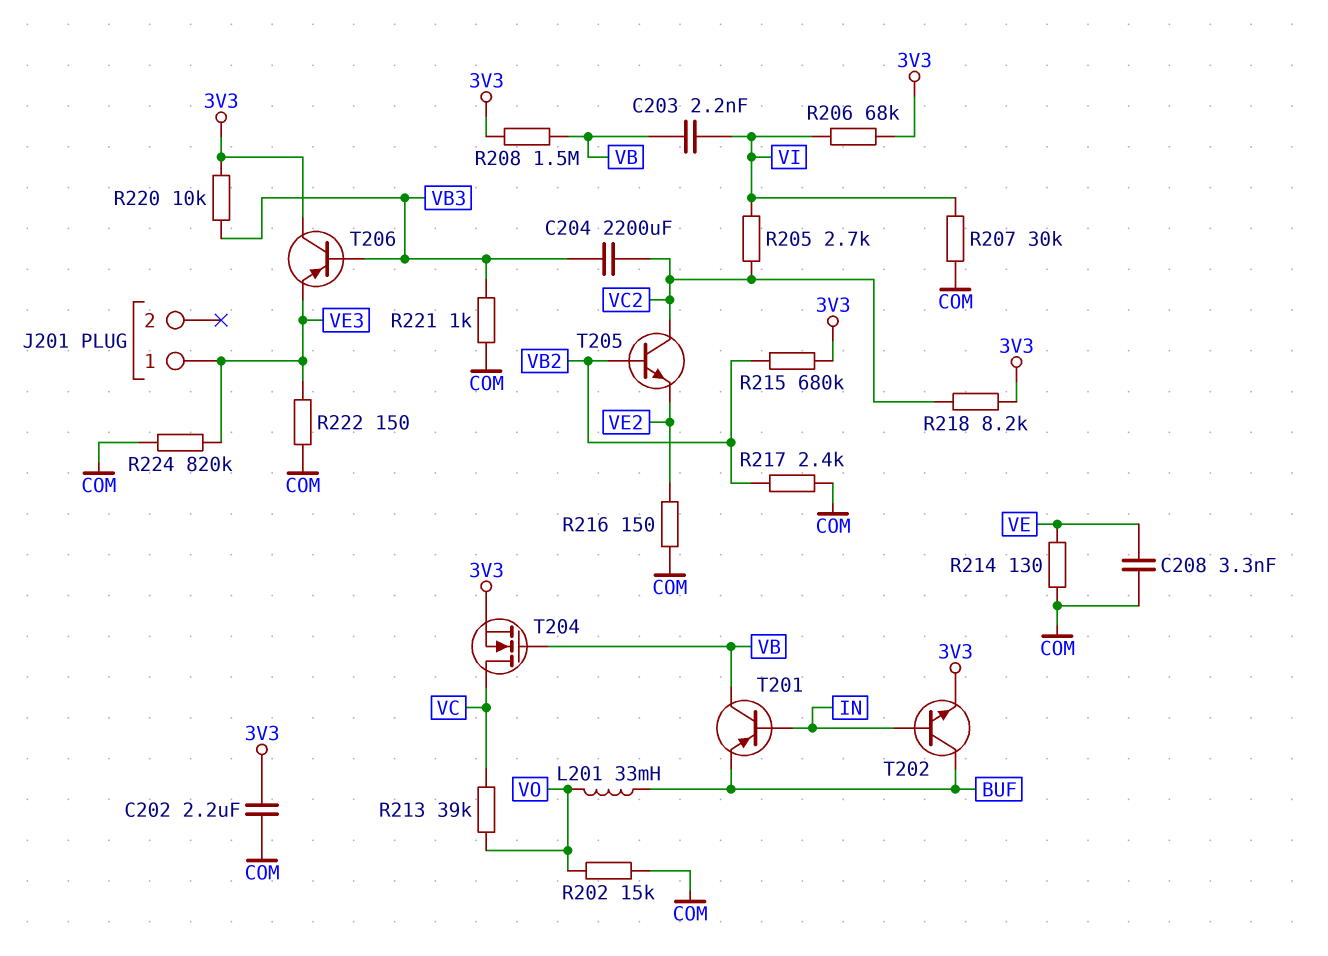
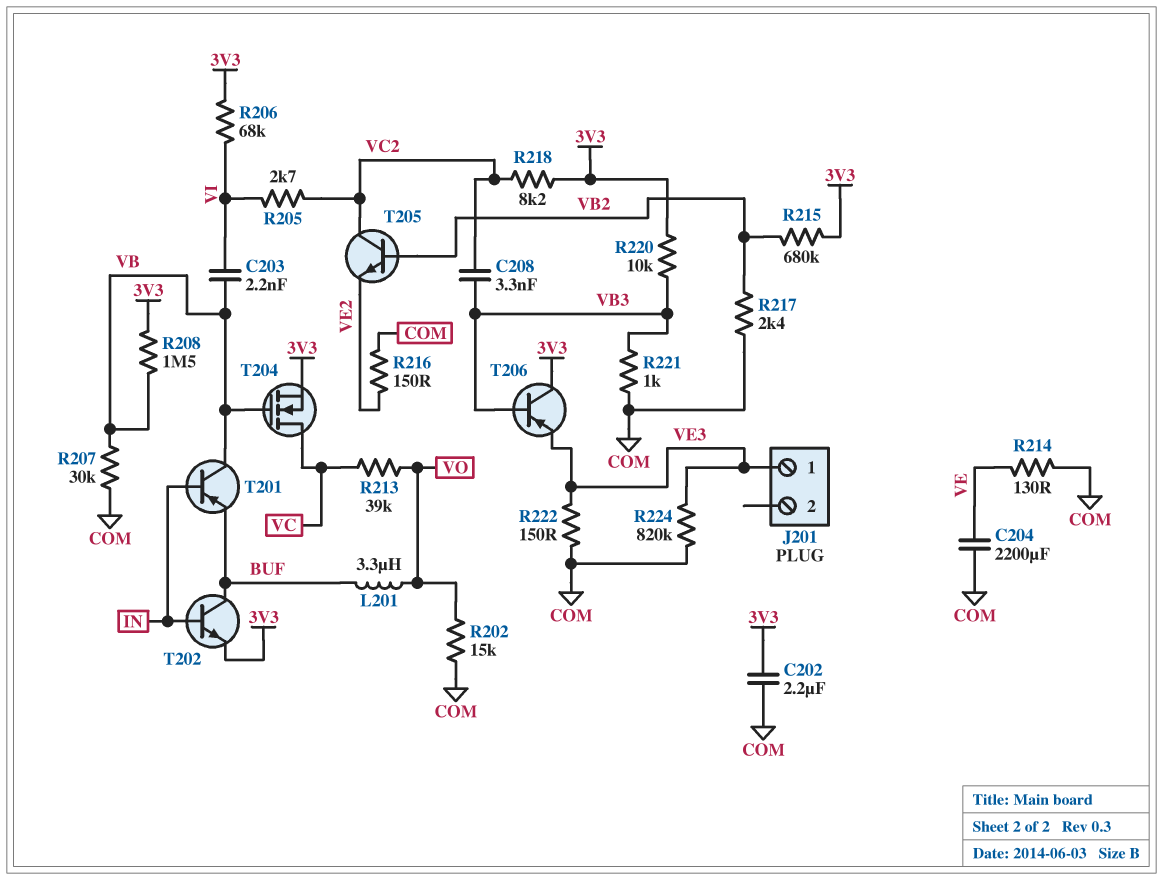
C204: 2200uF (VB3, VC2) -> 2200uF (COM, VE)
C208: 3.3nF (COM, VE) -> 3.3nF (VB3, VC2)
L201: 33mH (BUF, VO) -> 3.3uH (BUF, VO)
R207: 30k (COM, VI) -> 30k (COM, VB)

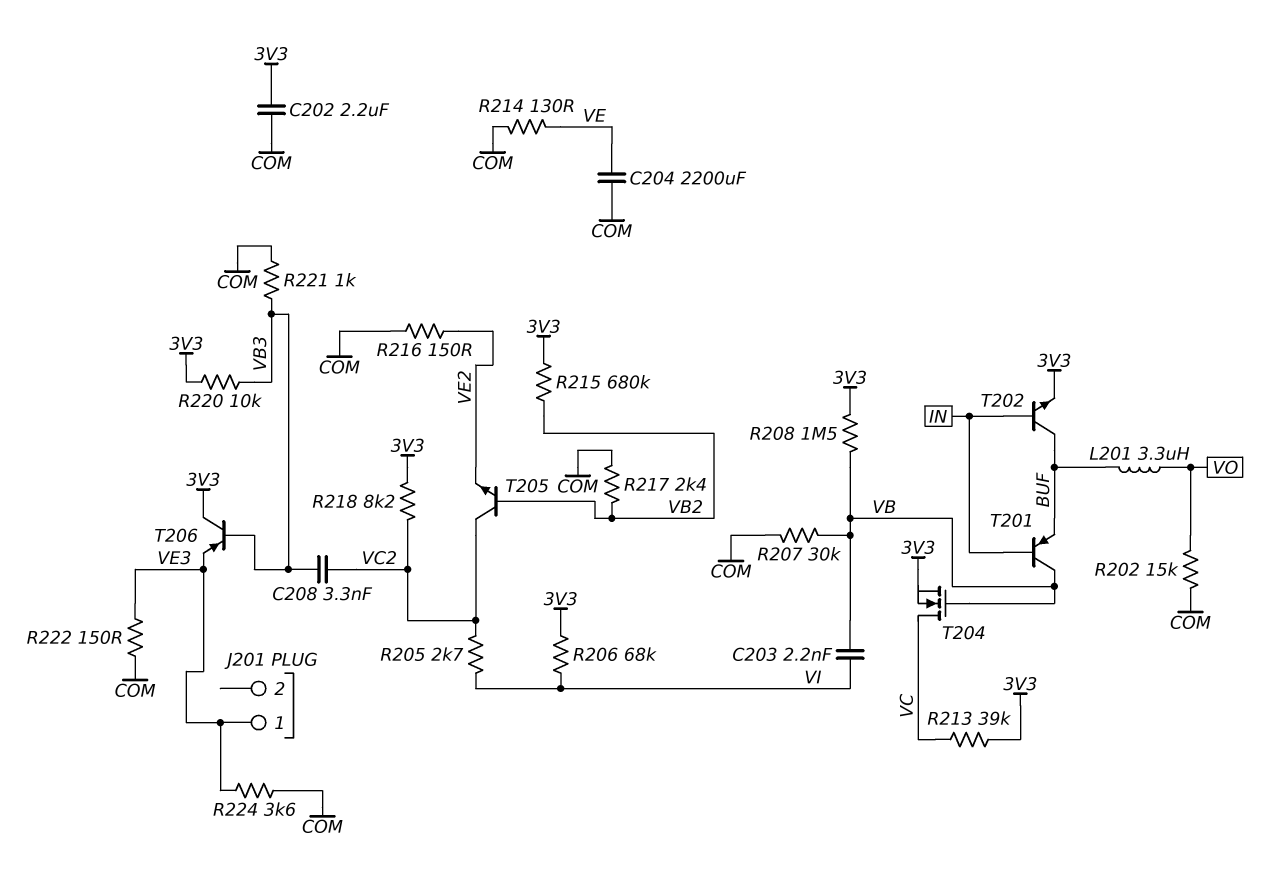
R213: 39k (VC, VO) -> 39k (3V3, VC)
R224: 820k (COM, VE3) -> 3.6k (COM, VE3)

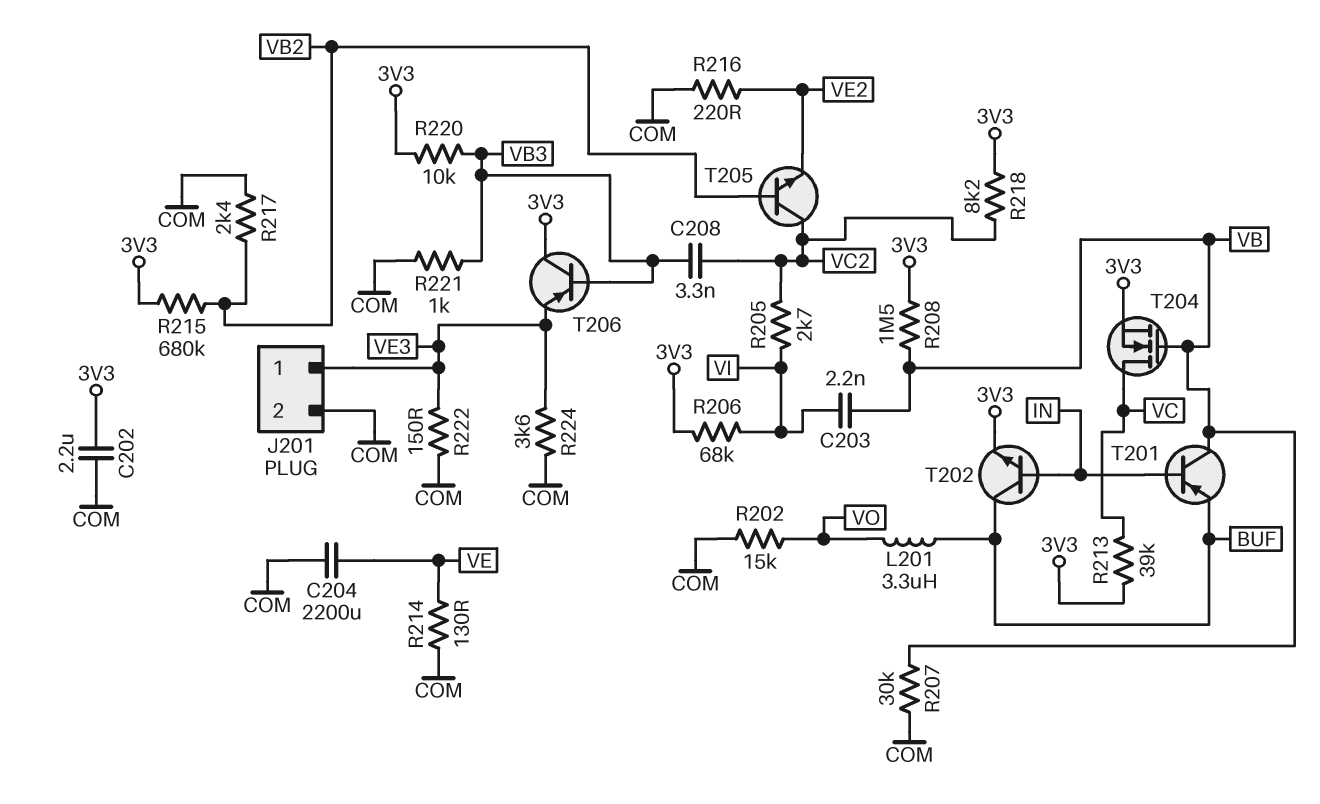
J201 pin 2: none -> COM
R216: 150 (COM, VE2) -> 220 (COM, VE2)

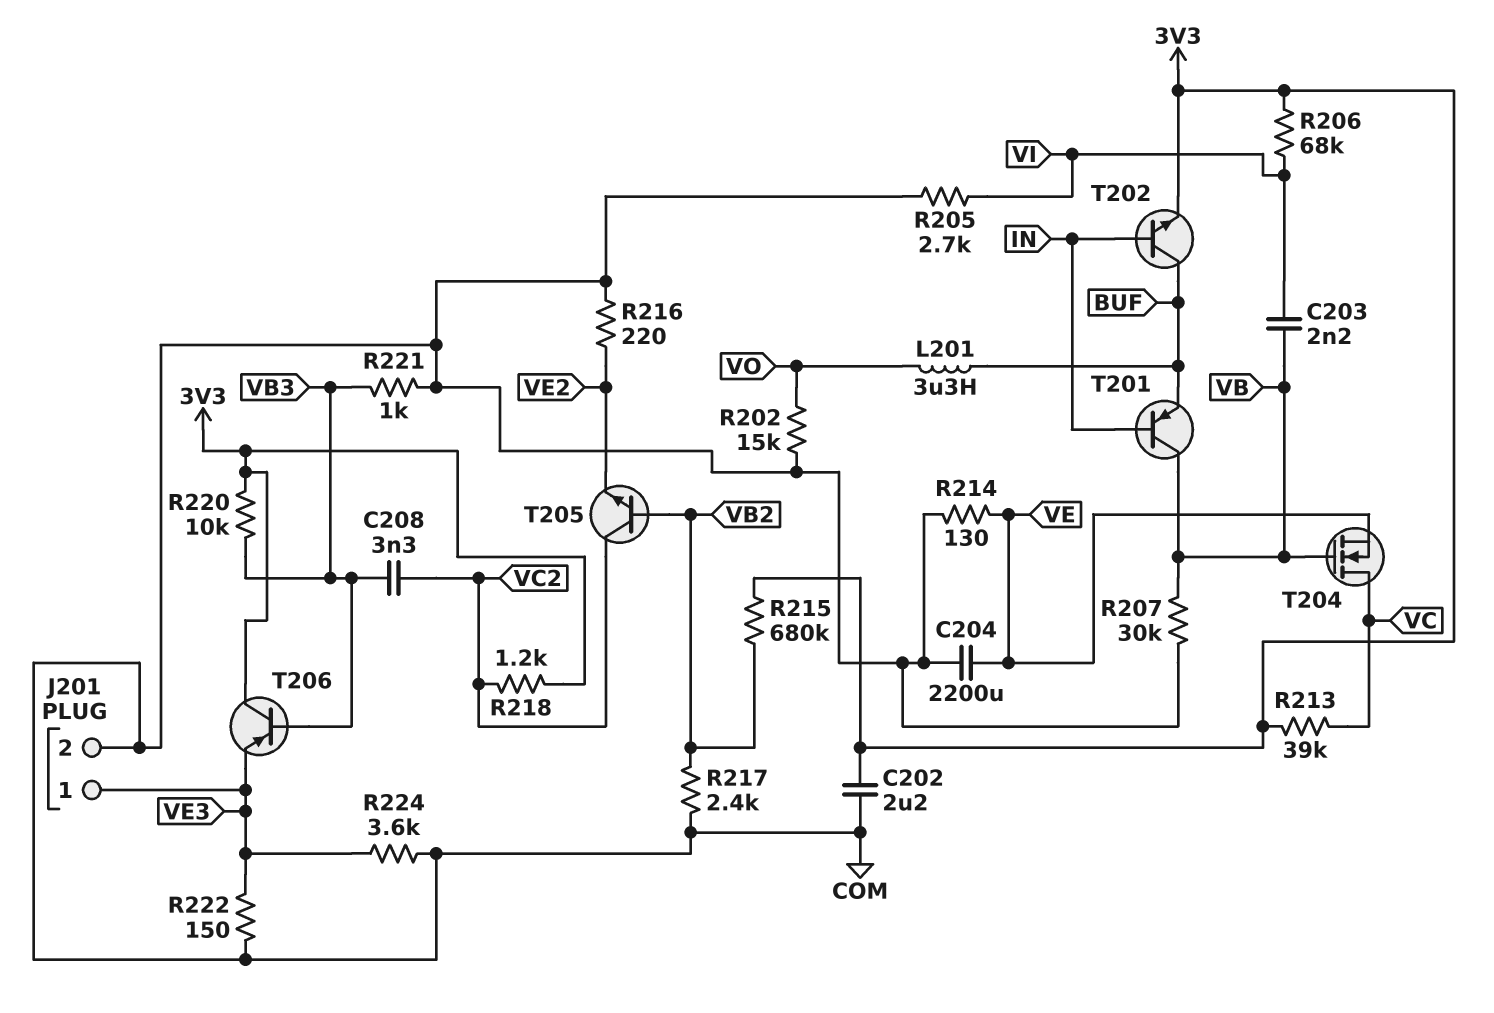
R205: 2.7k (VC2, VI) -> 2.7k (COM, VI)
R208: 1.5M (3V3, VB) -> none
R218: 8.2k (3V3, VC2) -> 1.2k (3V3, VC2)
T204: NMOS (G VB, D VC, S 3V3) -> NMOS (G VB, D VC, S VE)

